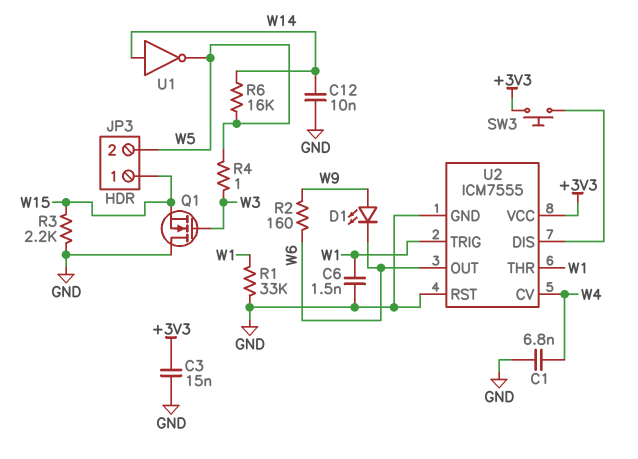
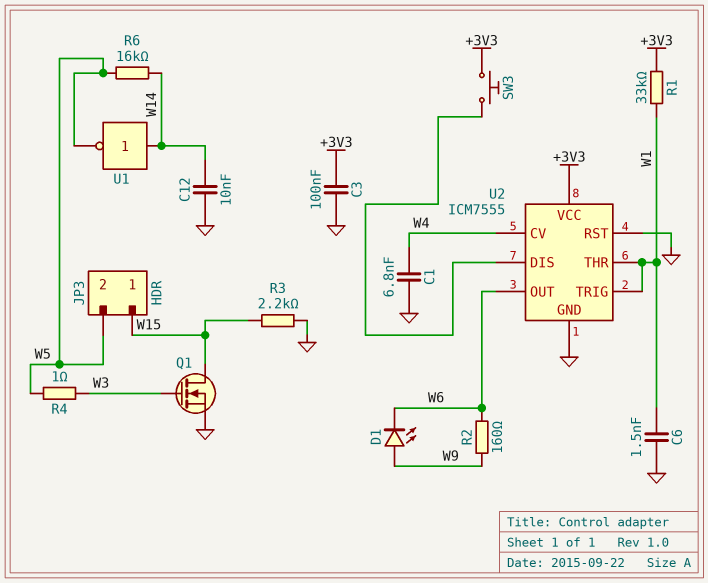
C3: 15nF (+3V3, GND) -> 100nF (+3V3, GND)
Q1: NMOS (G W3, D GND, S W15) -> NMOS (G W3, D W15, S GND)
R1: 33k (GND, W1) -> 33k (+3V3, W1)

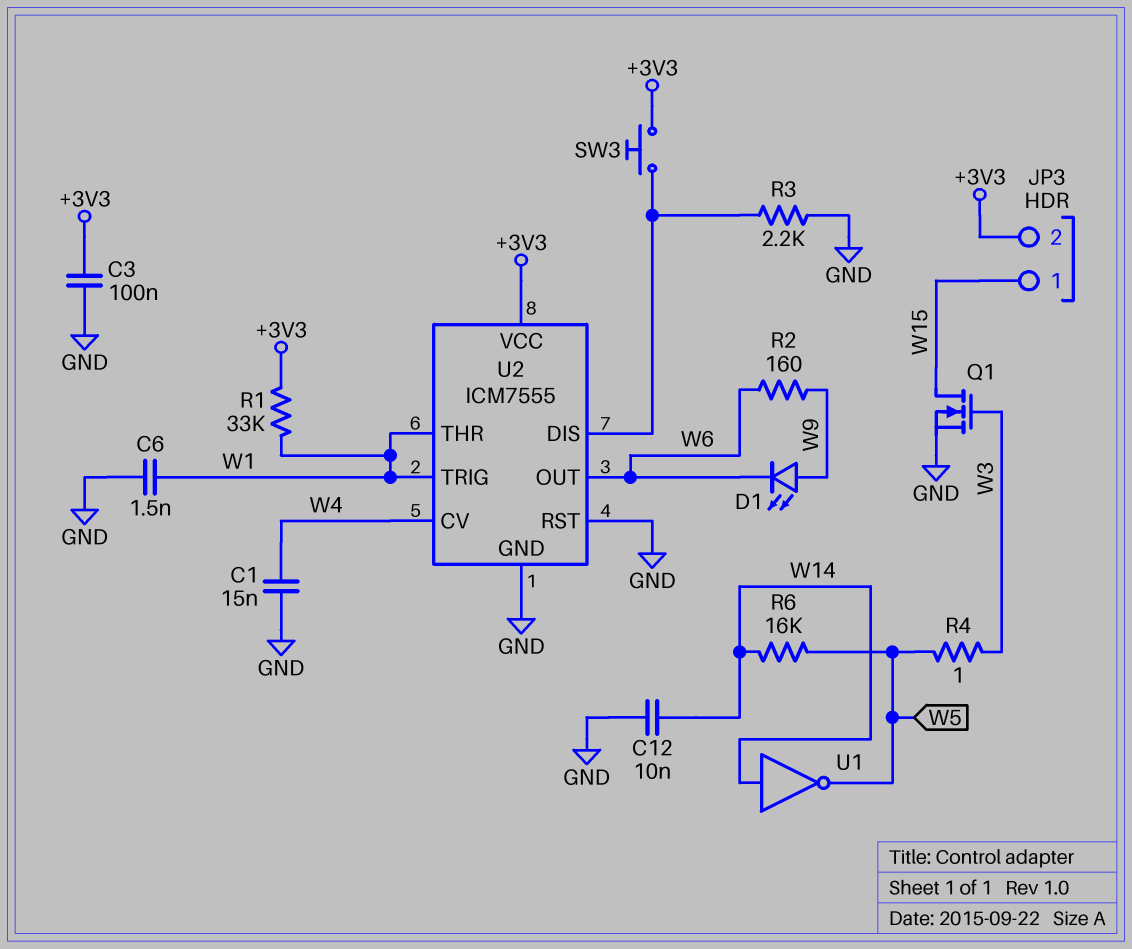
C1: 6.8nF (GND, W4) -> 15nF (GND, W4)
JP3 pin 2: W5 -> +3V3
R3: 2.2k (GND, W15) -> 2.2k (GND, U2/DIS)

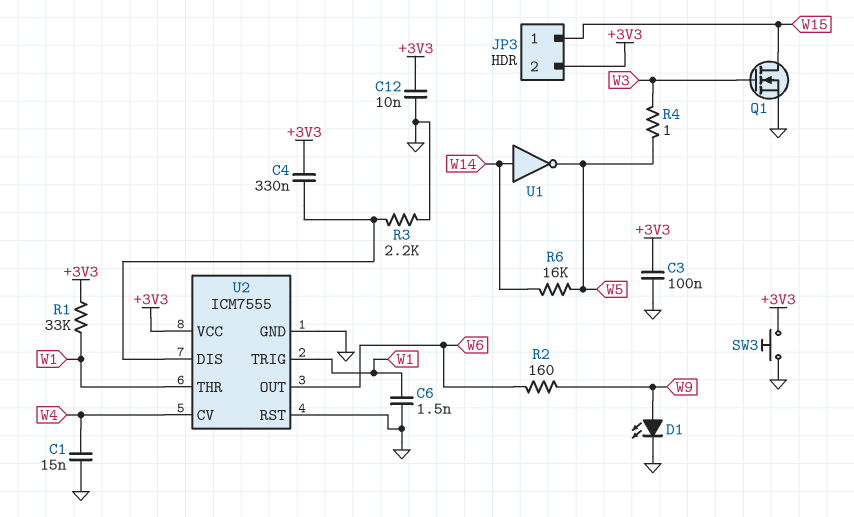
C4: none -> 330nF (+3V3, U2/DIS)
C12: 10nF (GND, W14) -> 10nF (+3V3, GND)
D1: LED (A W9, K W6) -> LED (A W9, K GND)
SW3: button (+3V3, U2/DIS) -> button (+3V3, GND)

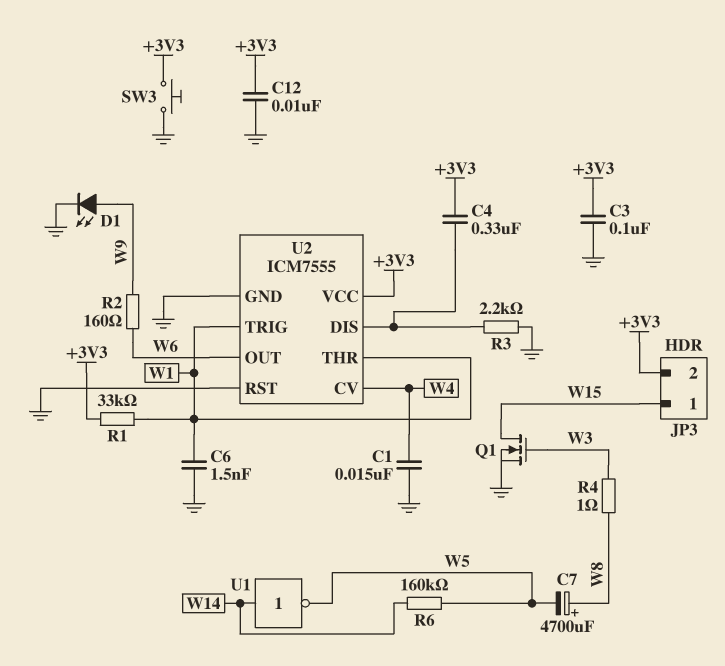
C7: none -> 4700uF (plus W8, minus W5)
R4: 1 (W3, W5) -> 1 (W3, W8)
R6: 16k (W5, W14) -> 160k (W5, W14)

